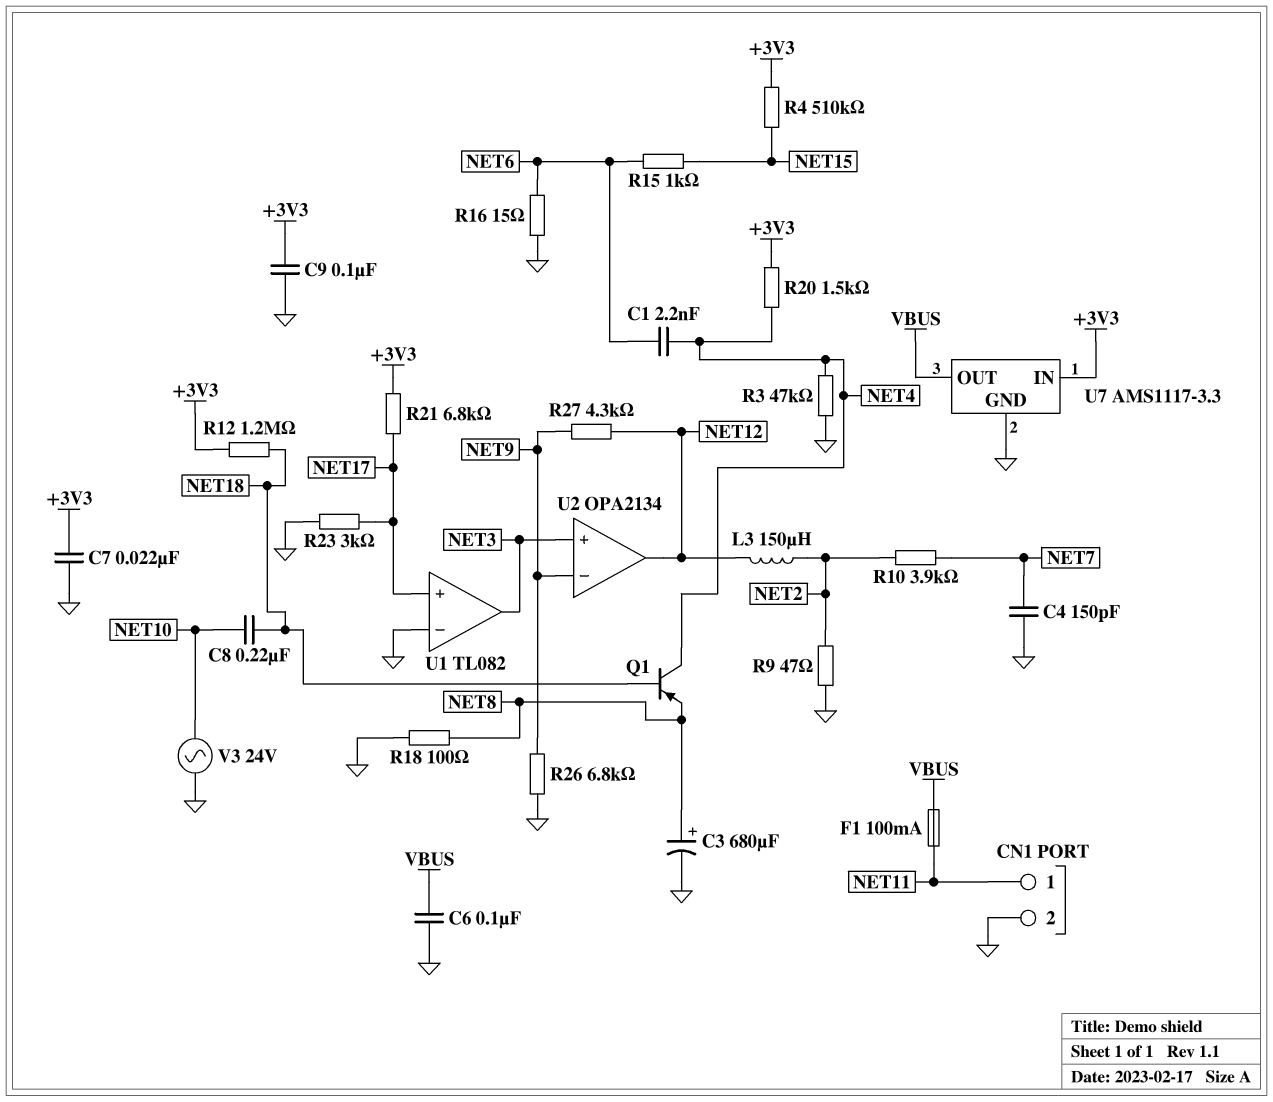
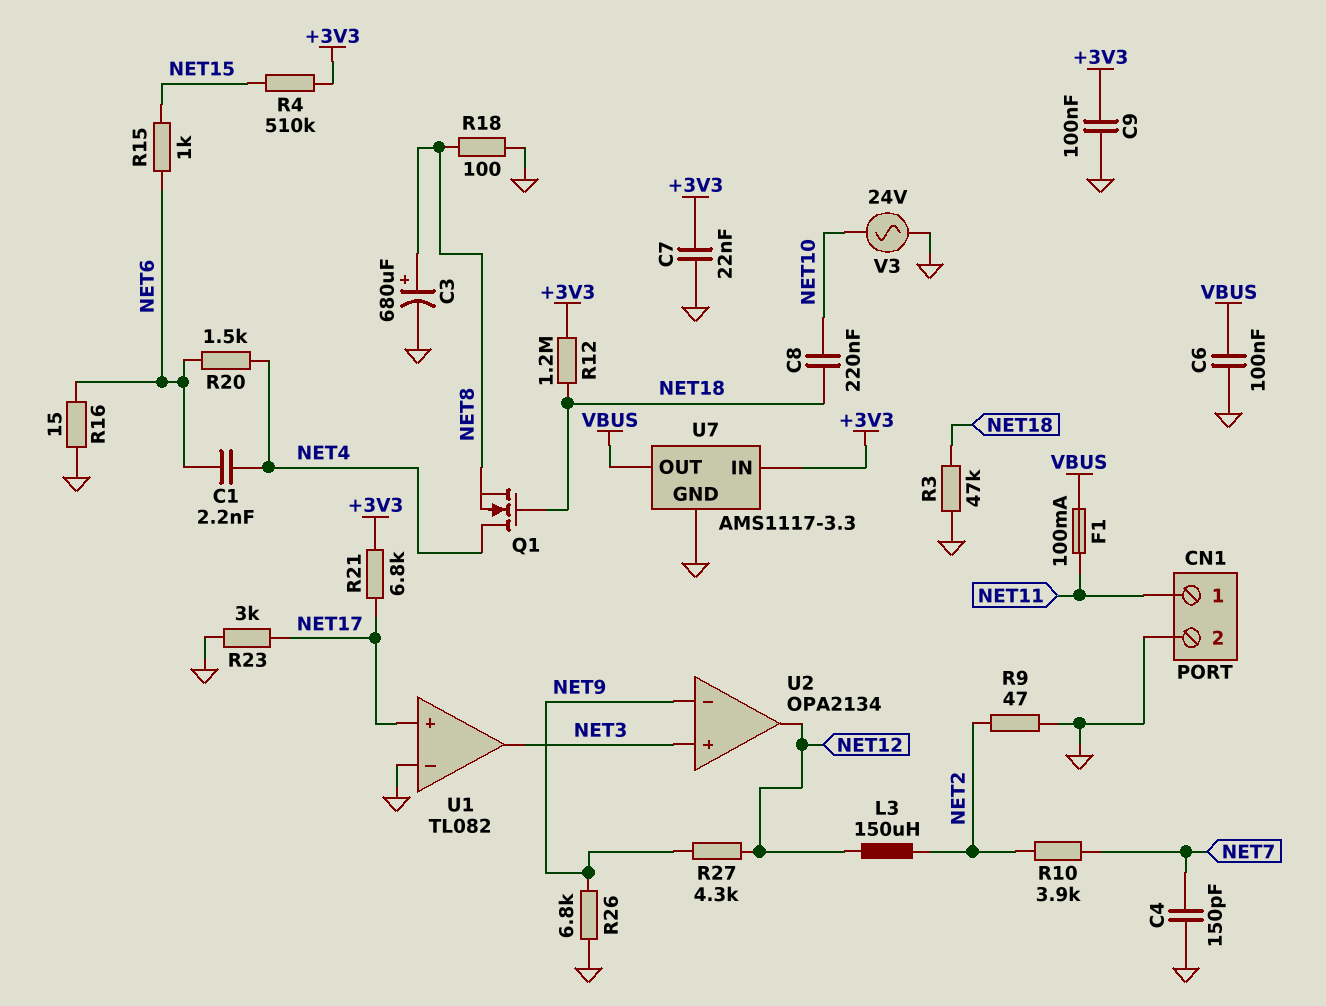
Q1: PNP (B NET18, C NET4, E NET8) -> NMOS (G NET18, D NET4, S NET8)
R3: 47k (GND, NET4) -> 47k (GND, NET18)
R20: 1.5k (+3V3, NET4) -> 1.5k (NET4, NET6)

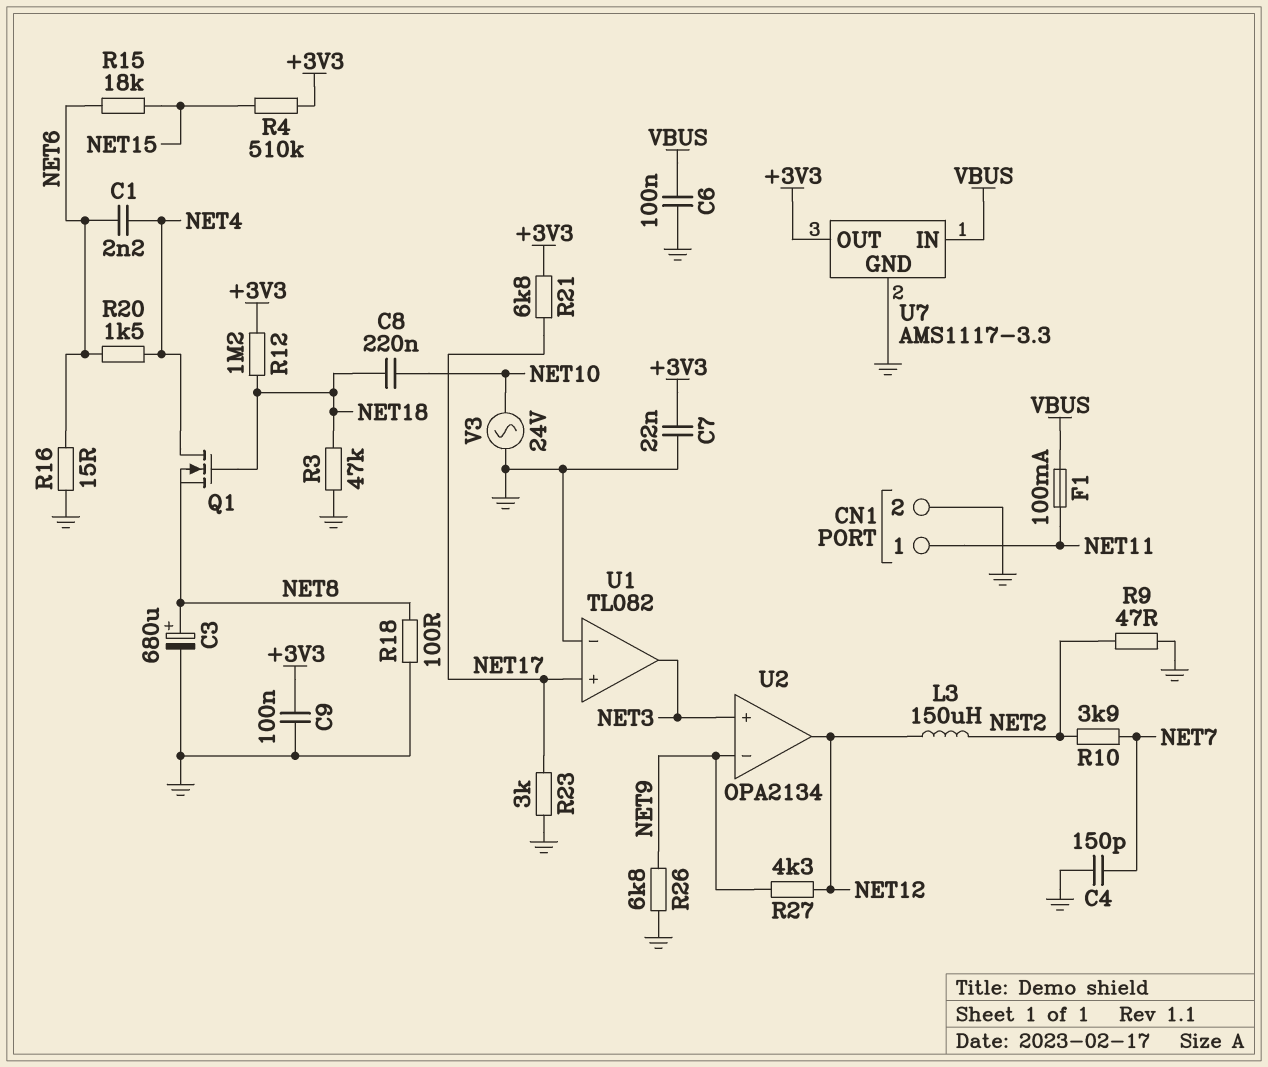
R15: 1k (NET6, NET15) -> 18k (NET6, NET15)
U7 pin IN: +3V3 -> VBUS
U7 pin OUT: VBUS -> +3V3

